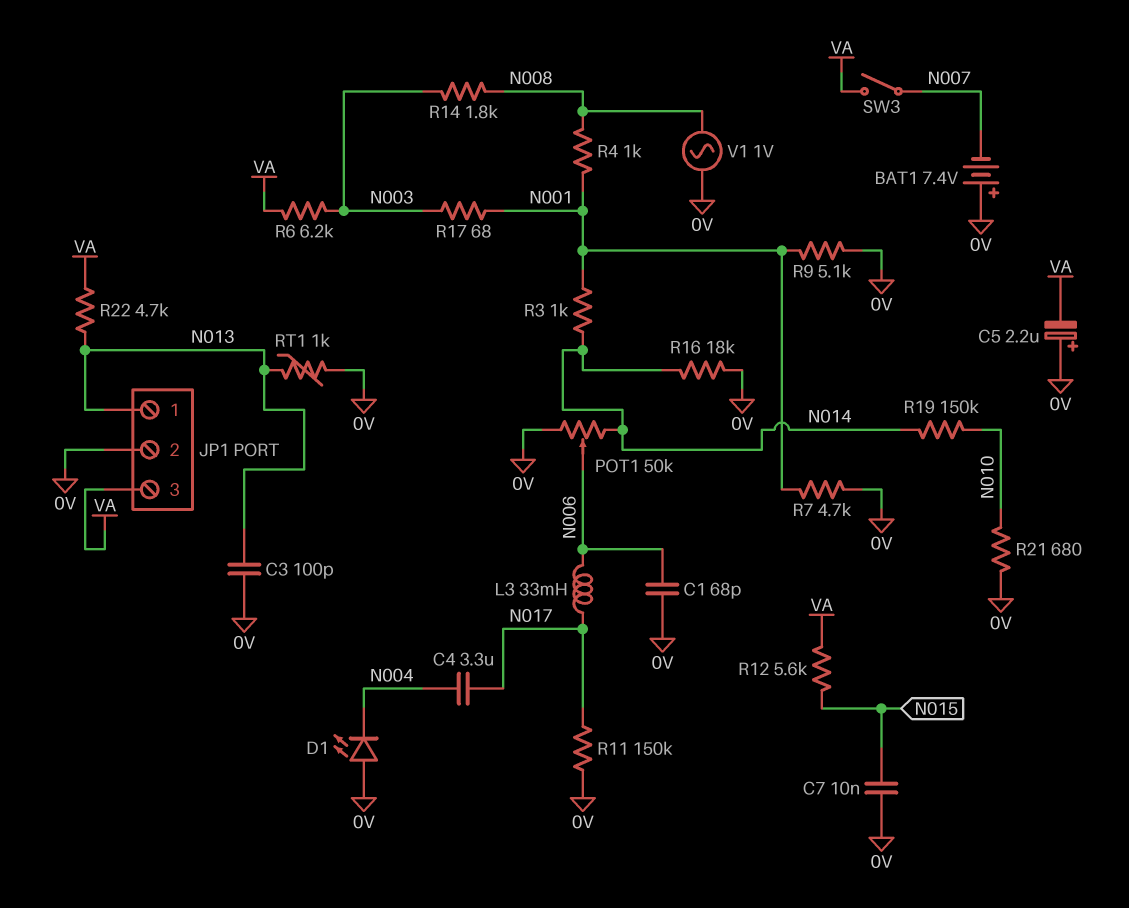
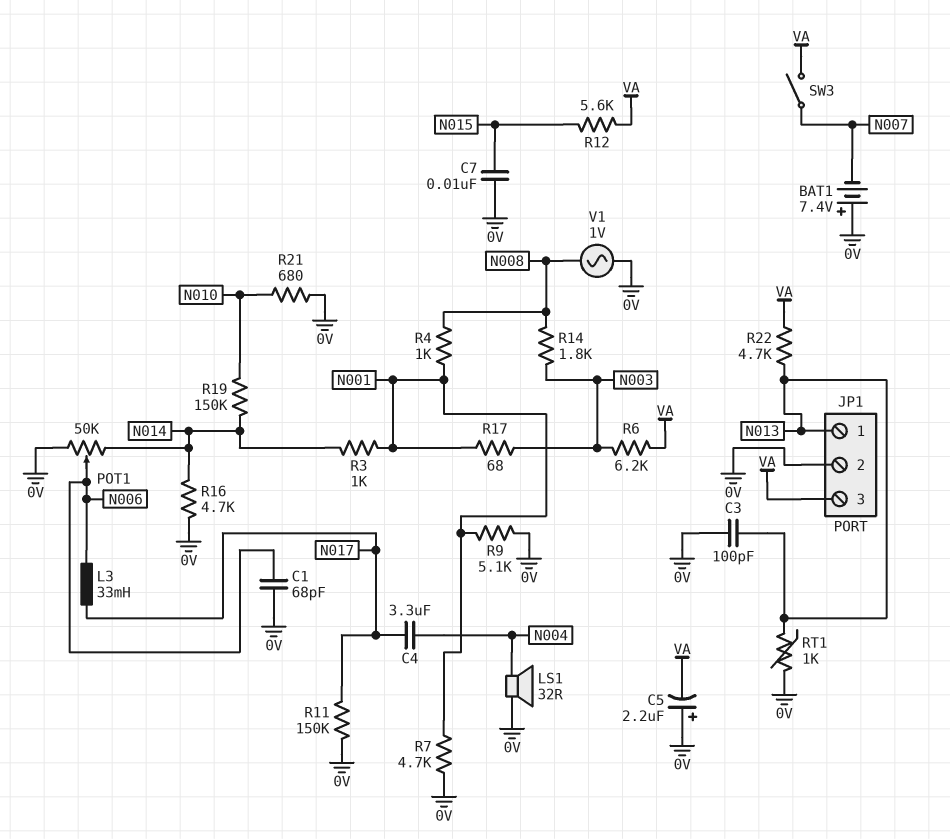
D1: LED (A 0V, K N004) -> none
LS1: none -> speaker 32R (0V, N004)
R16: 18k (0V, N014) -> 4.7k (0V, N014)

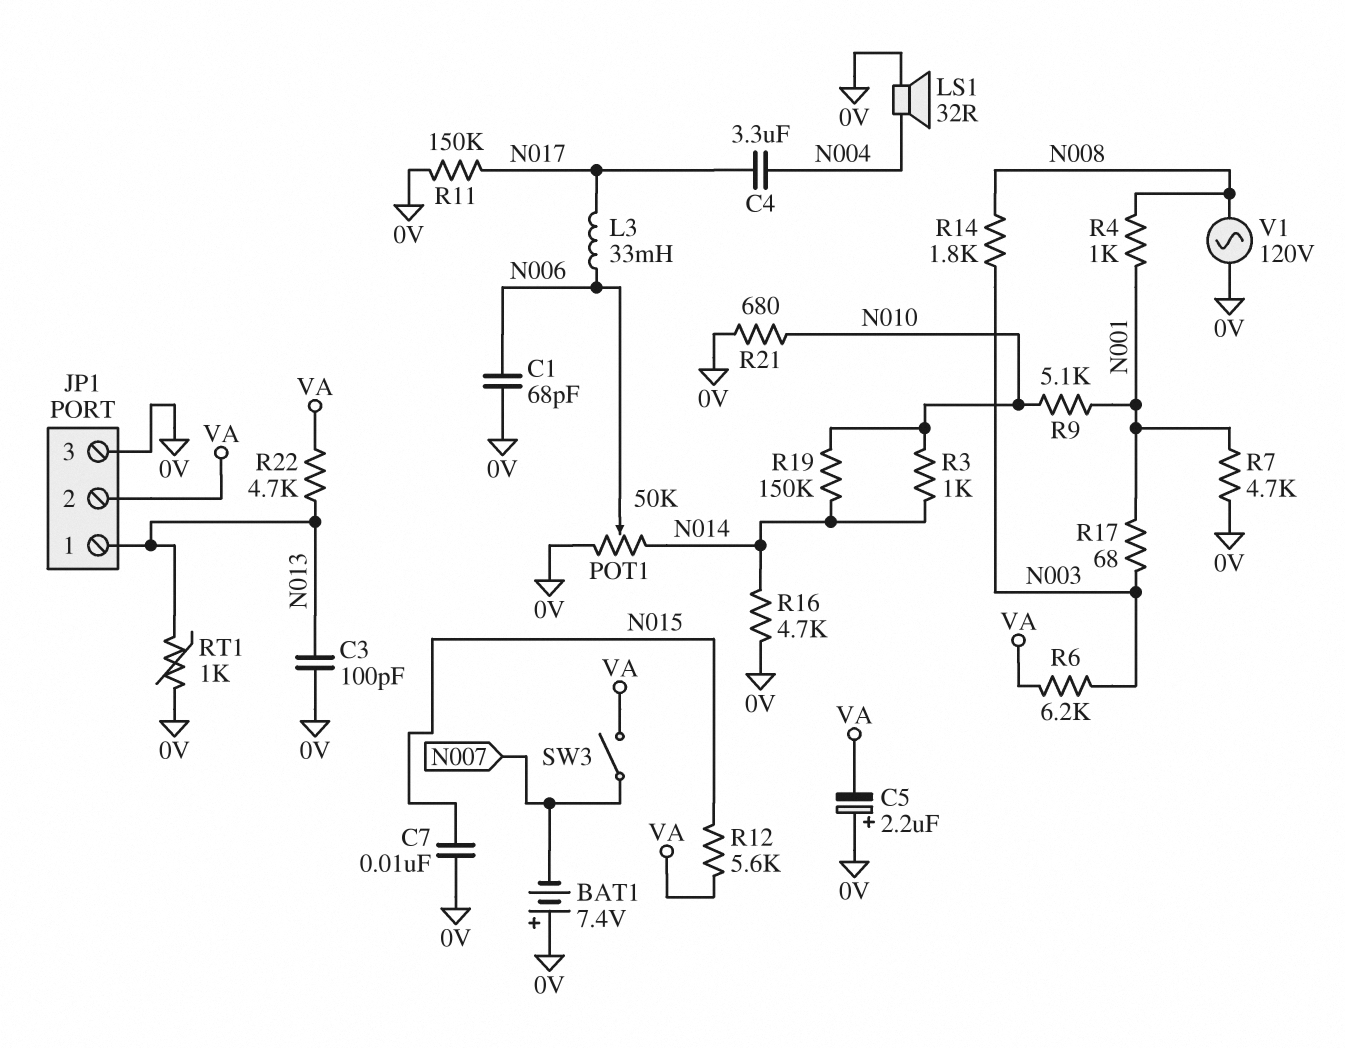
JP1 pin 2: 0V -> VA
JP1 pin 3: VA -> 0V
R3: 1k (N001, N014) -> 1k (N010, N014)
R9: 5.1k (0V, N001) -> 5.1k (N001, N010)
V1: AC 1V (0V, N008) -> AC 120V (0V, N008)

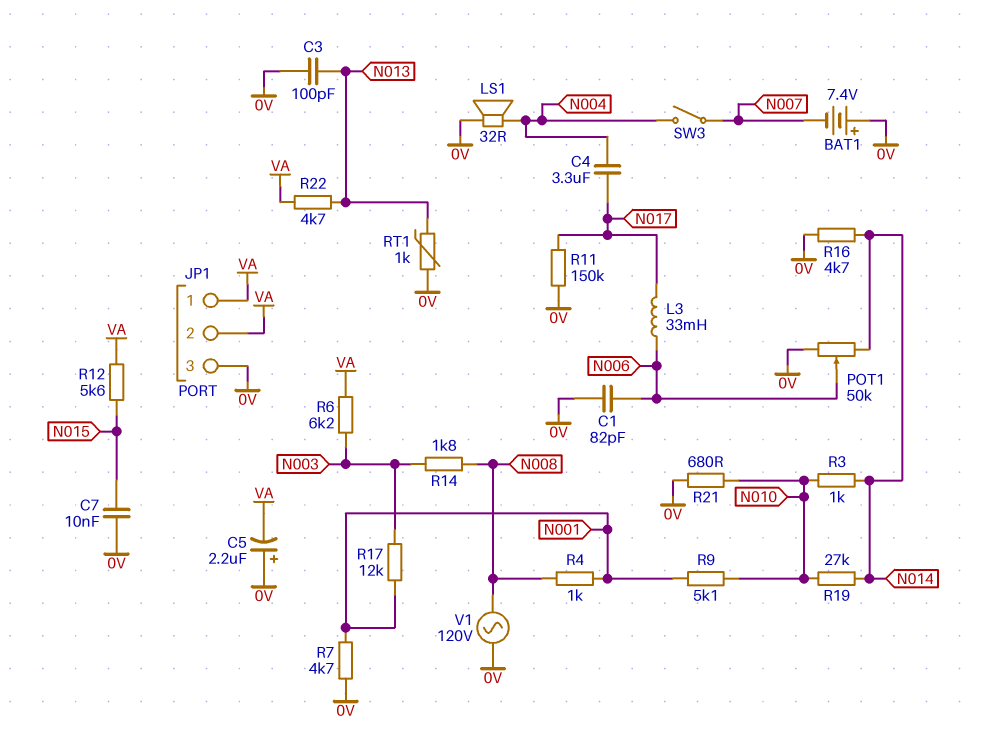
C1: 68pF (0V, N006) -> 82pF (0V, N006)
JP1 pin 1: N013 -> VA
R17: 68 (N001, N003) -> 12k (N001, N003)
R19: 150k (N010, N014) -> 27k (N010, N014)
SW3: switch (N007, VA) -> switch (N004, N007)

